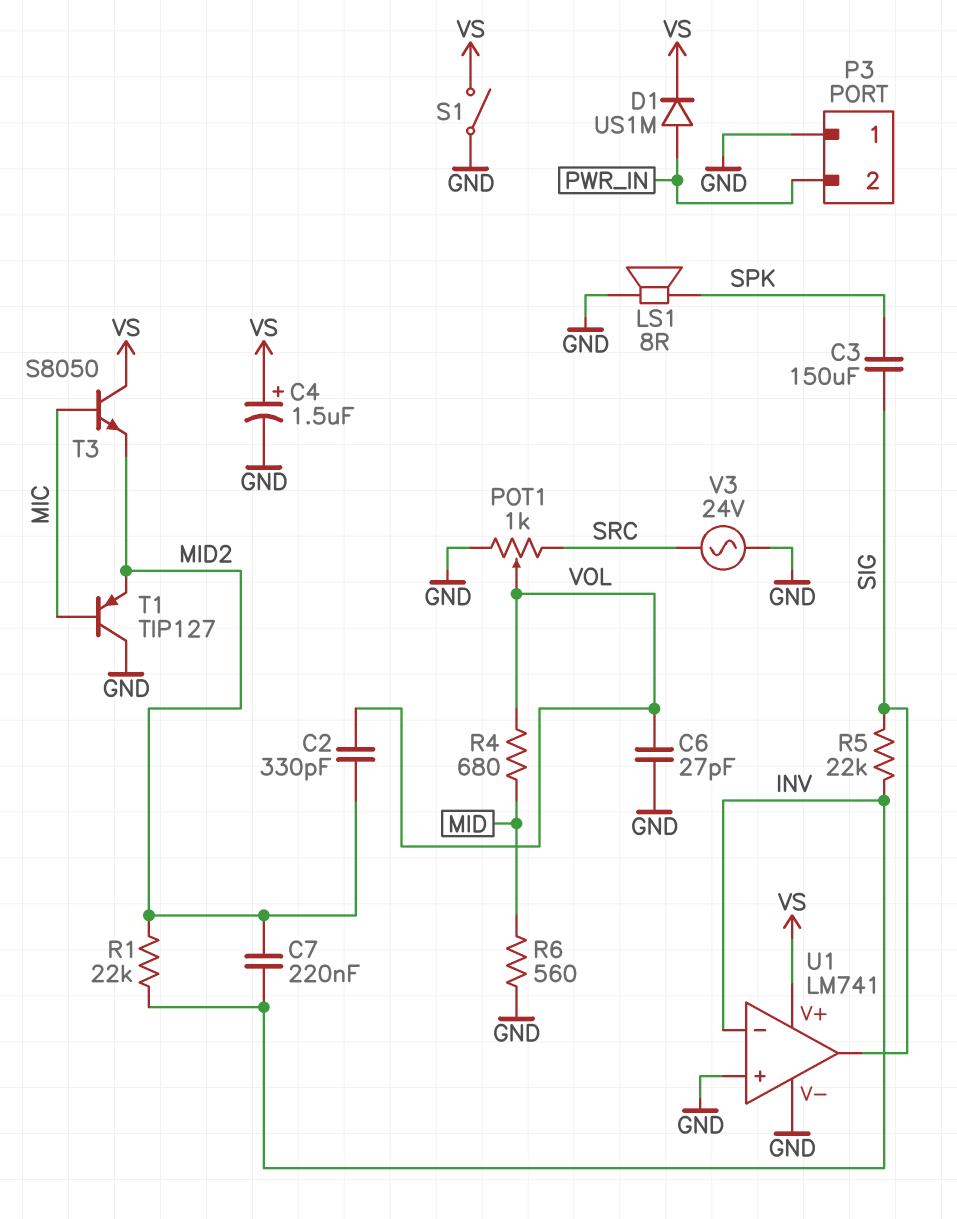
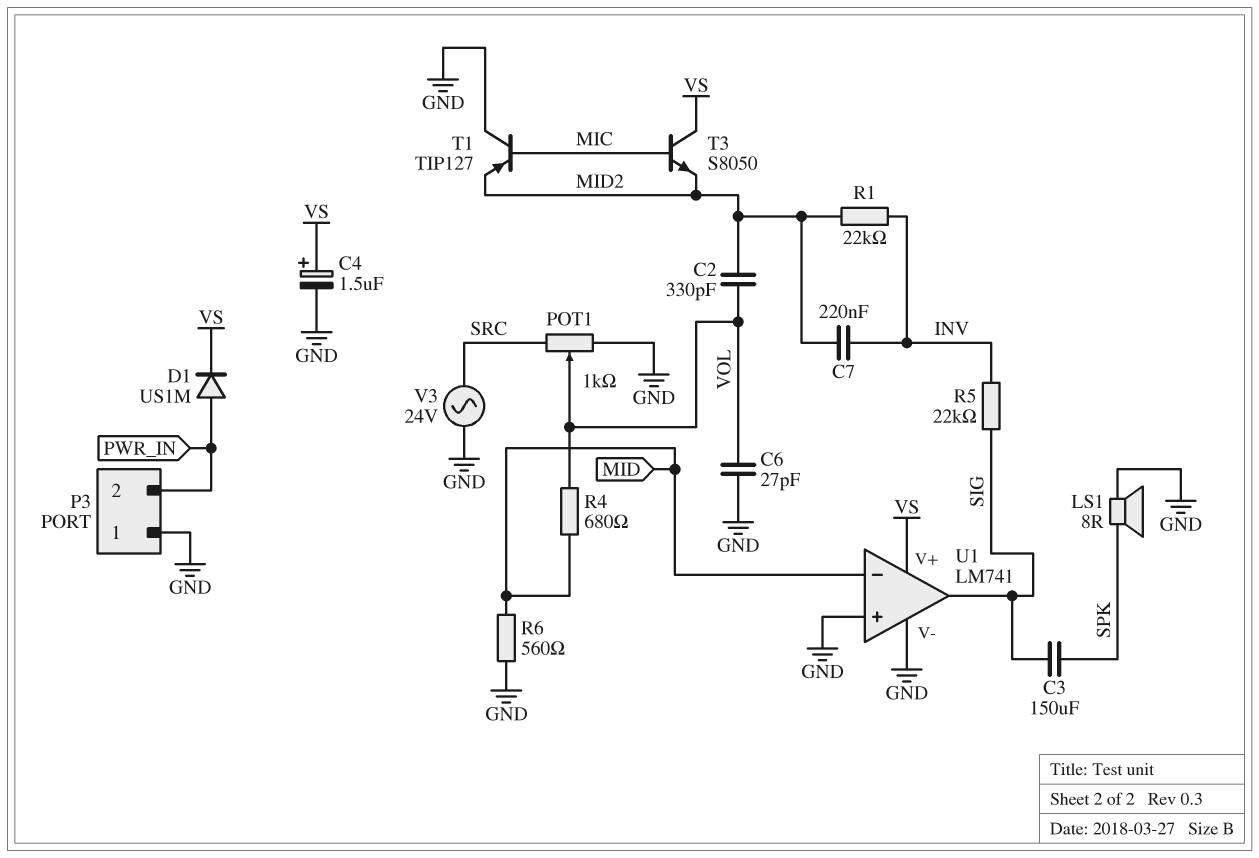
S1: switch (GND, VS) -> none
U1 pin in-: INV -> MID

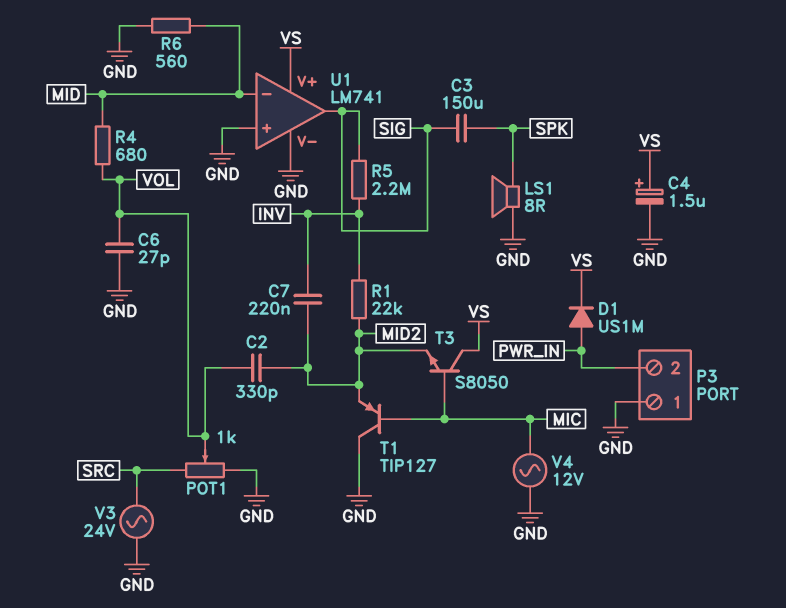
R5: 22k (INV, SIG) -> 2.2M (INV, SIG)
V4: none -> AC 12V (GND, MIC)

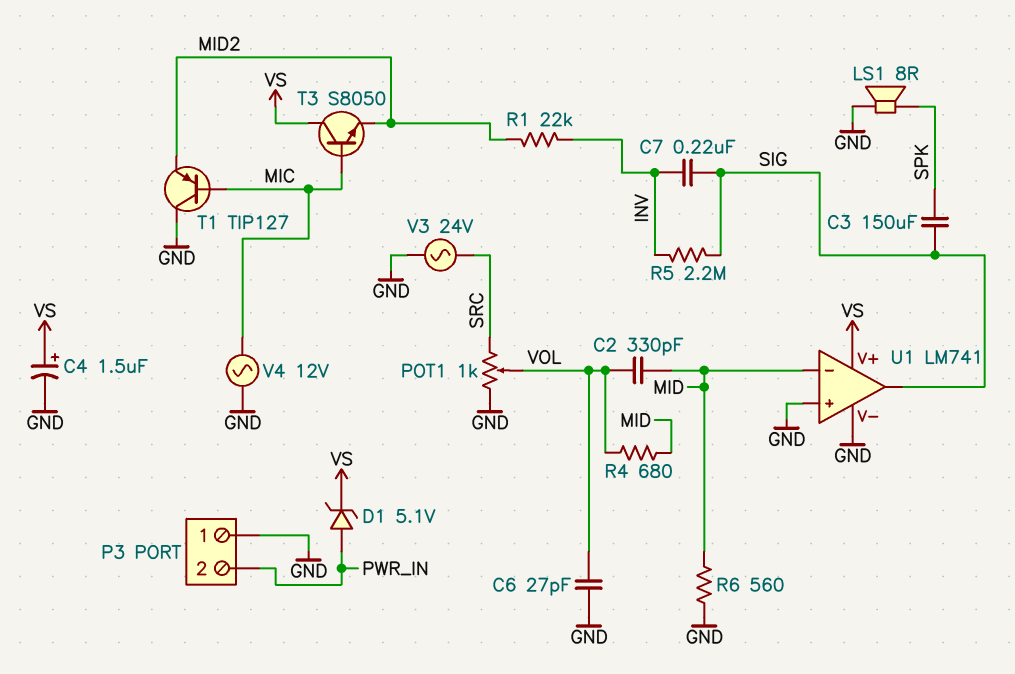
C2: 330pF (MID2, VOL) -> 330pF (MID, VOL)
C7: 220nF (INV, MID2) -> 220nF (INV, SIG)
D1: diode US1M (A PWR_IN, K VS) -> zener 5.1V (A PWR_IN, K VS)

